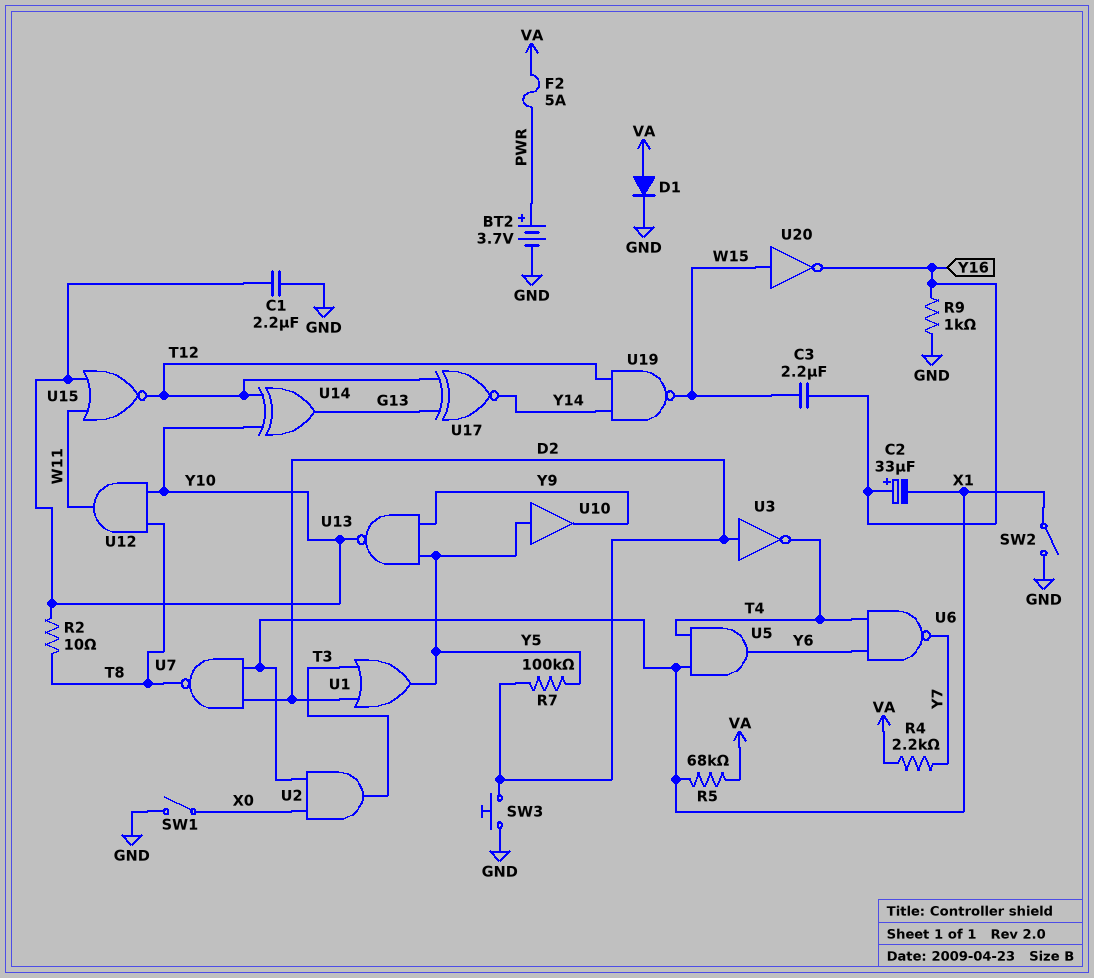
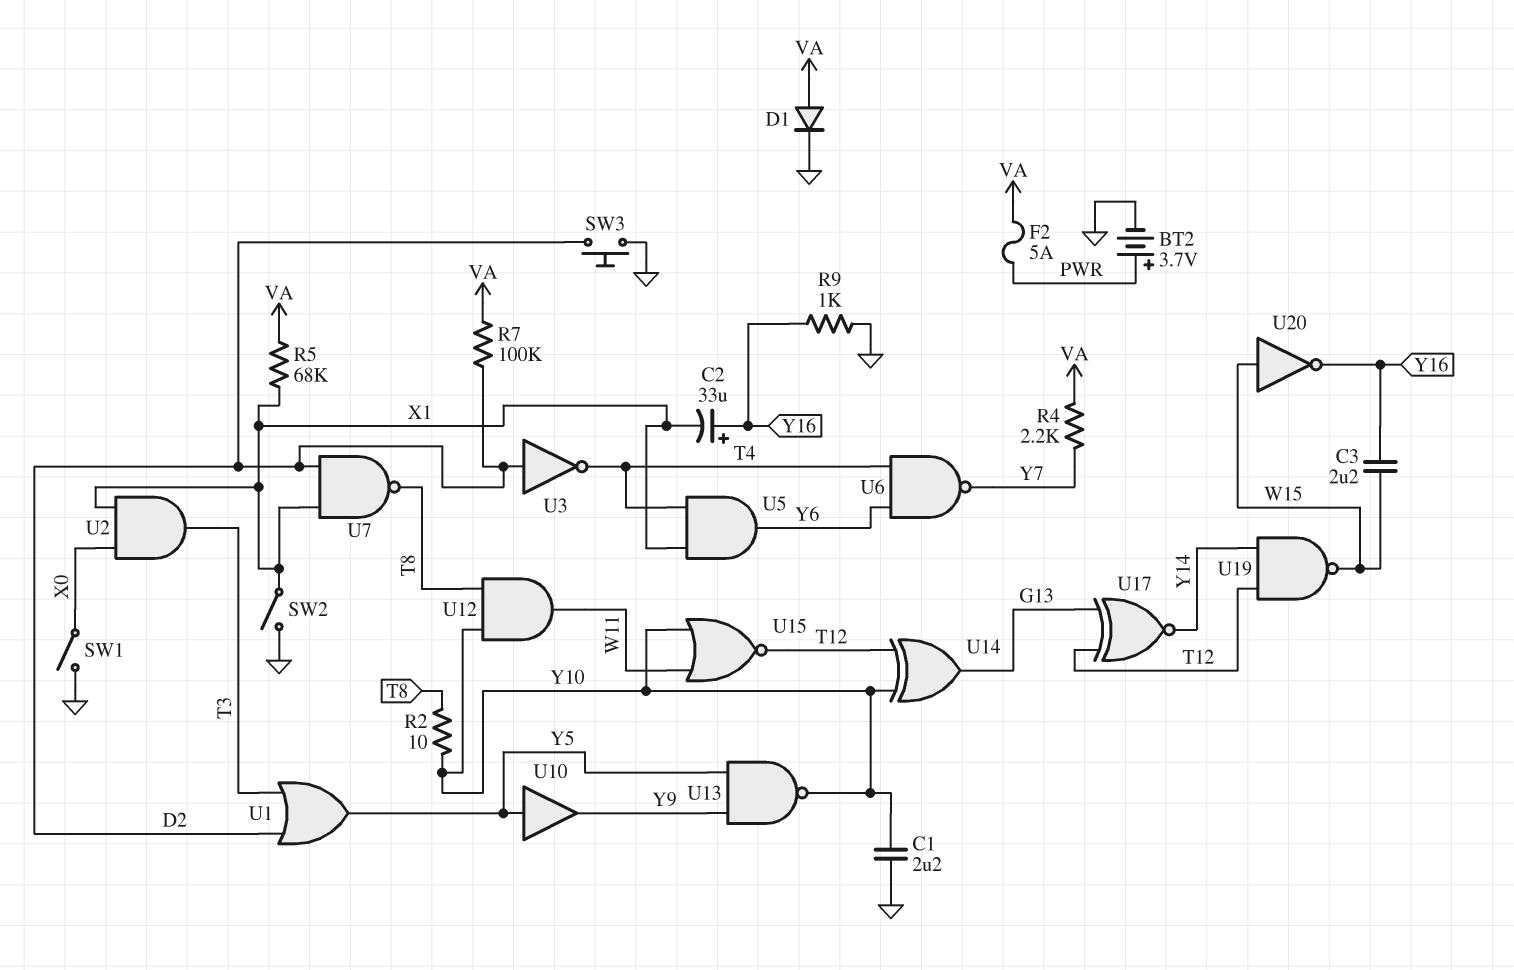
R7: 100k (D2, Y5) -> 100k (D2, VA)

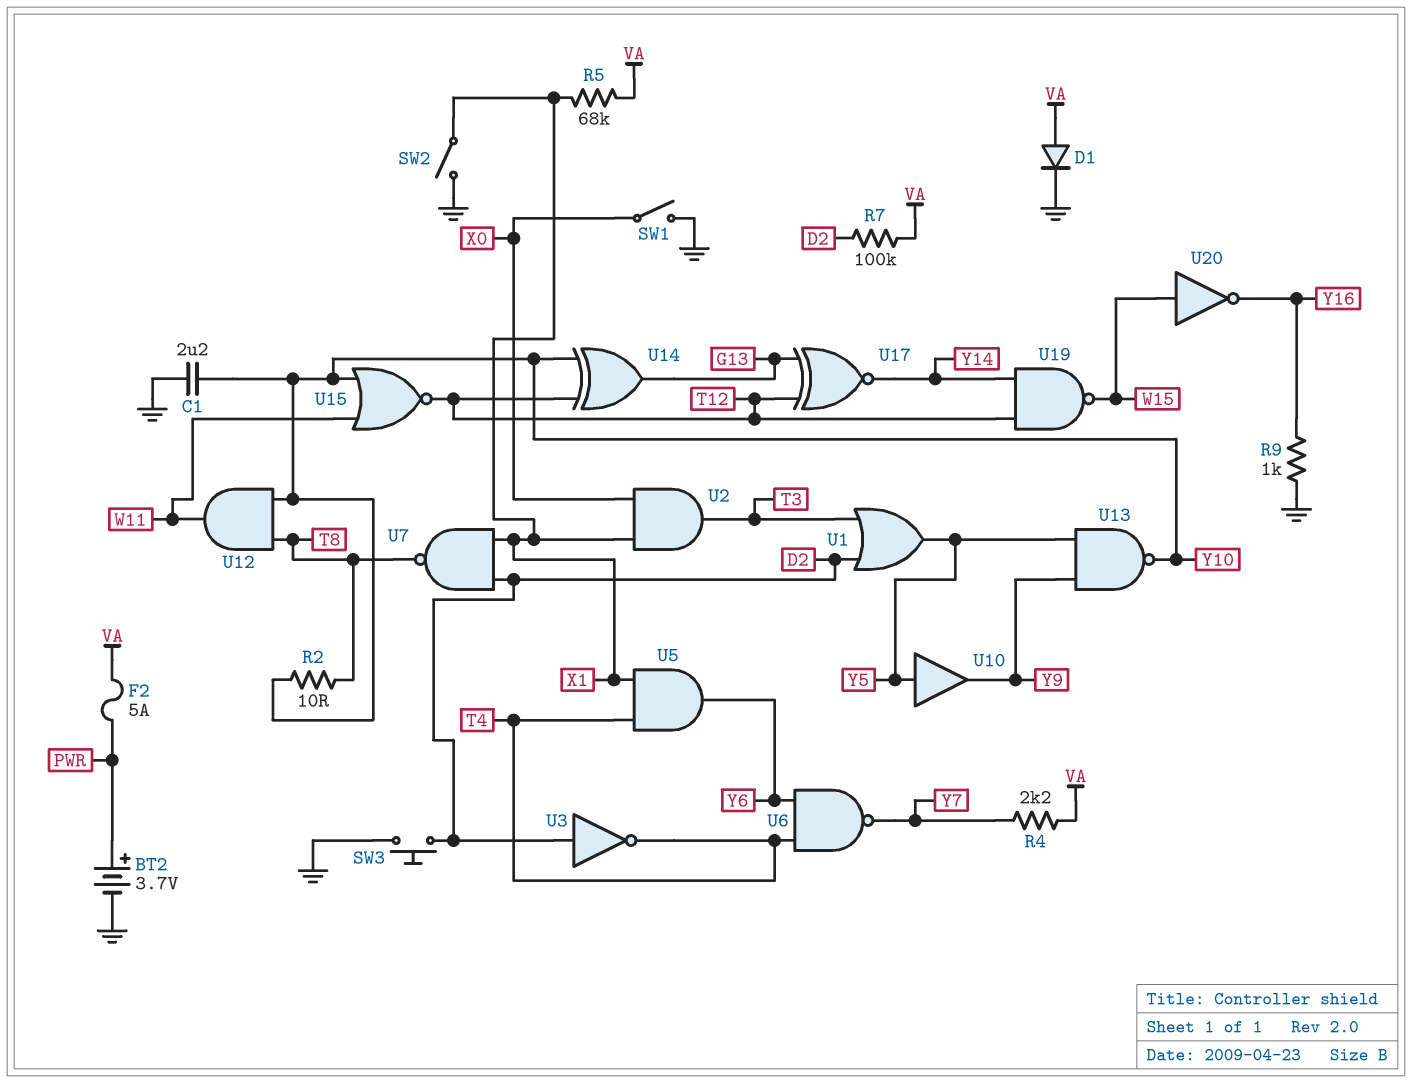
C2: 33uF (plus Y16, minus X1) -> none
C3: 2.2uF (W15, Y16) -> none

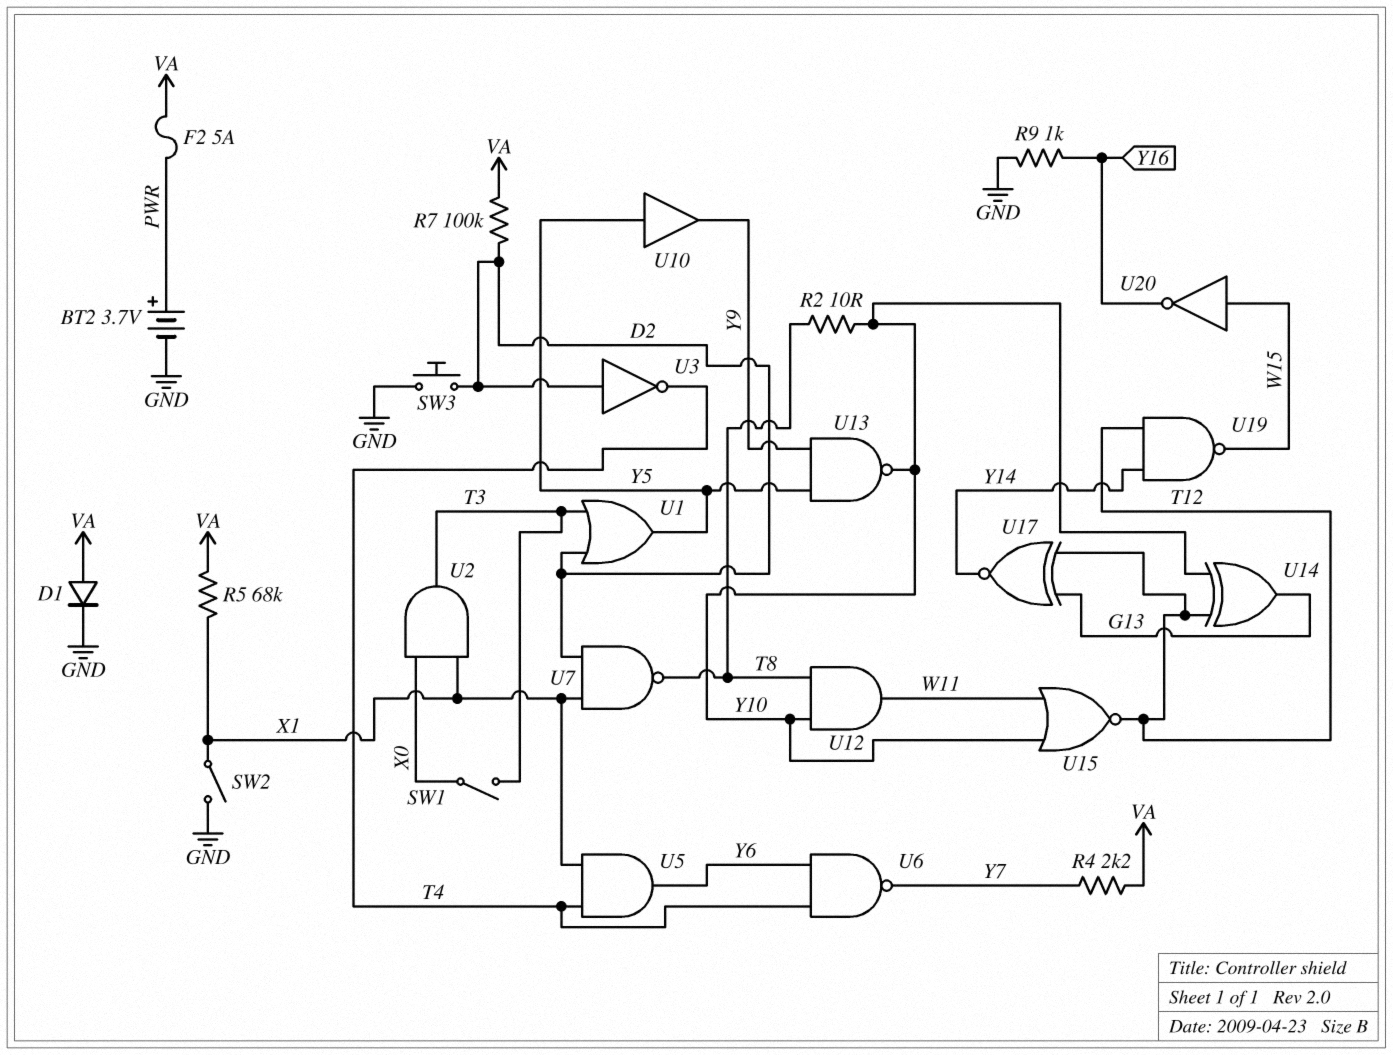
C1: 2.2uF (GND, Y10) -> none
SW1: switch (GND, X0) -> switch (T3, X0)

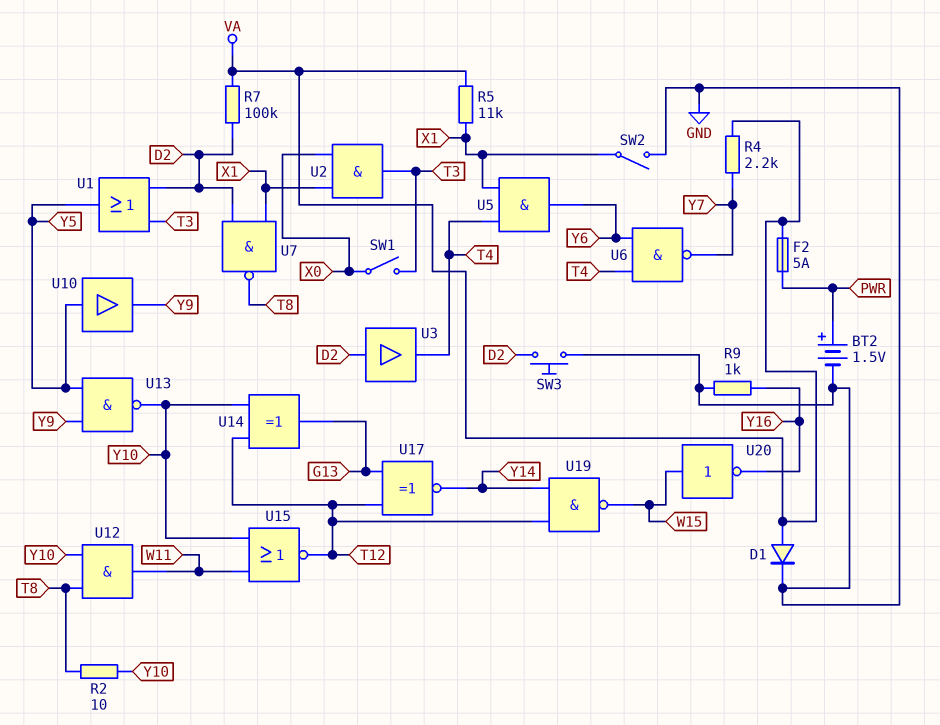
BT2: 3.7V (plus PWR, minus GND) -> 1.5V (plus PWR, minus GND)
R5: 68k (VA, X1) -> 11k (VA, X1)
U3: NOT (in D2, out T4) -> buffer (in D2, out T4)

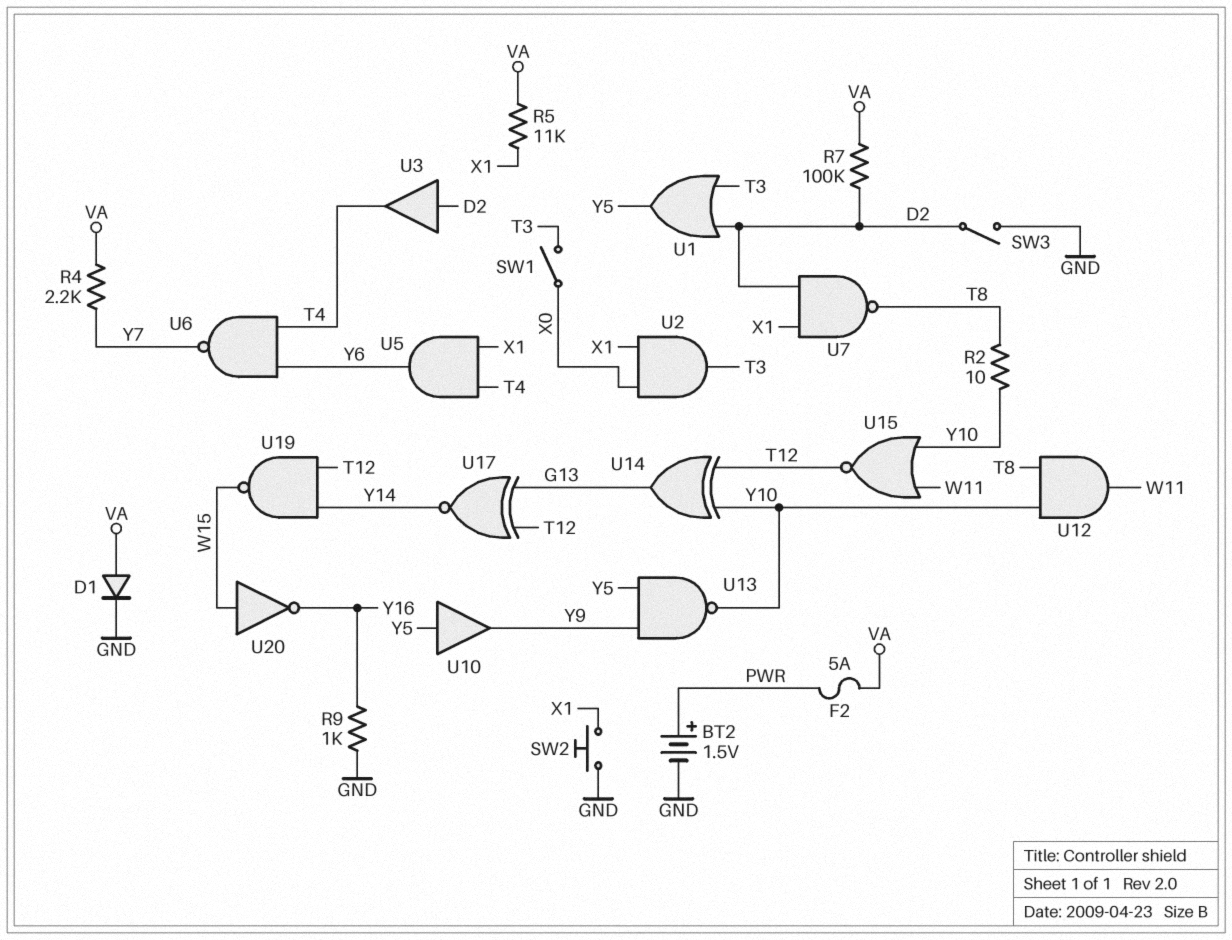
SW2: switch (GND, X1) -> button (GND, X1)
SW3: button (D2, GND) -> switch (D2, GND)

